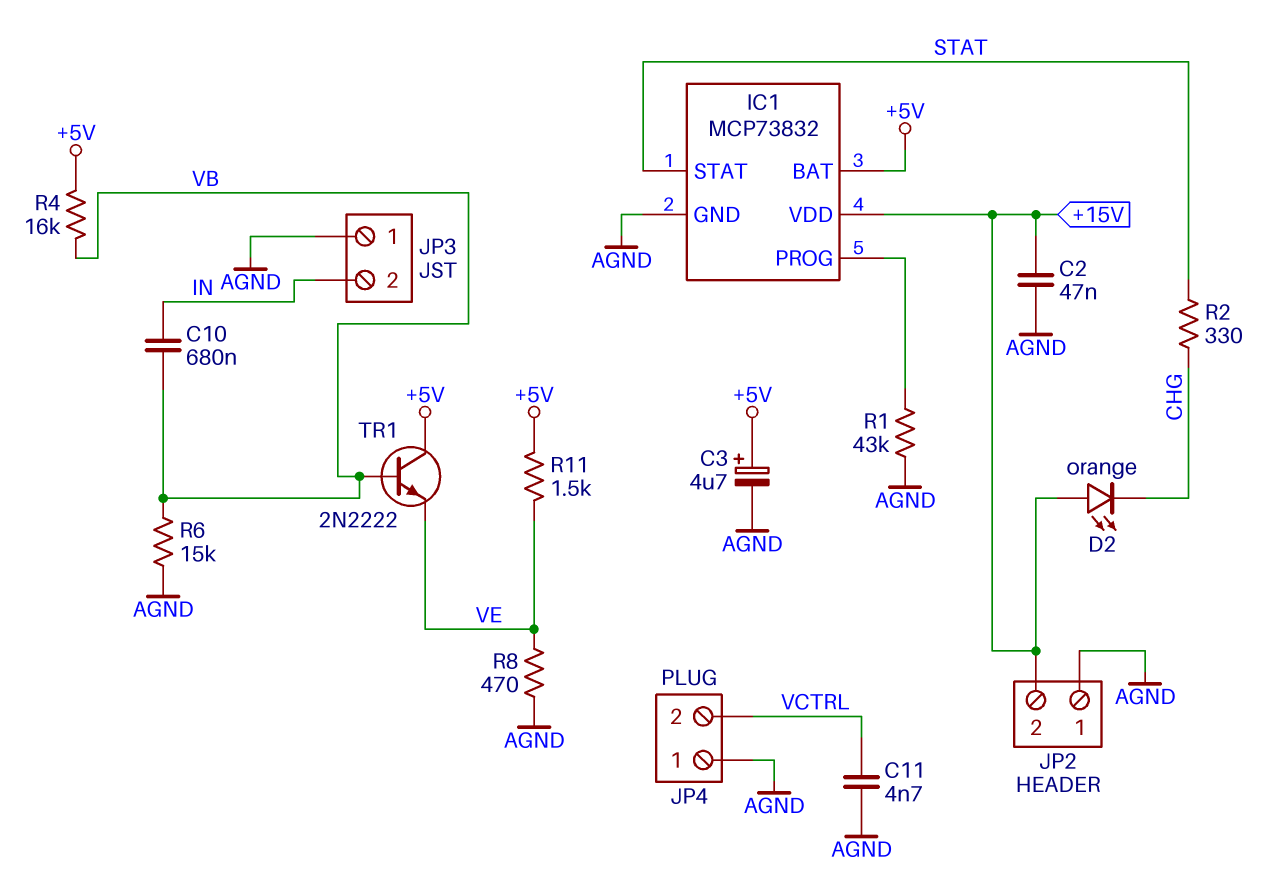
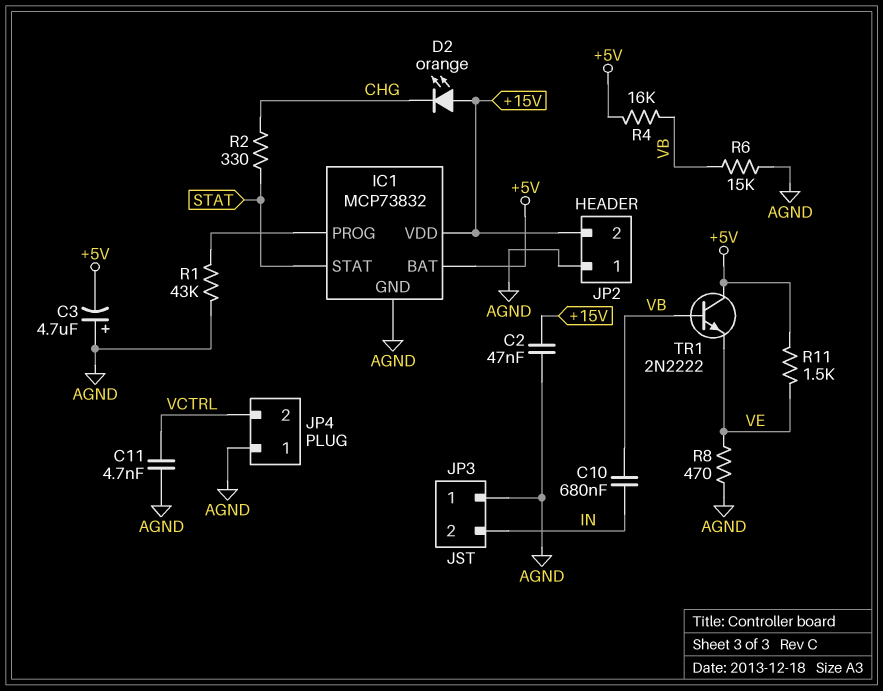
C3: 4.7uF (plus +5V, minus AGND) -> 4.7uF (plus AGND, minus +5V)

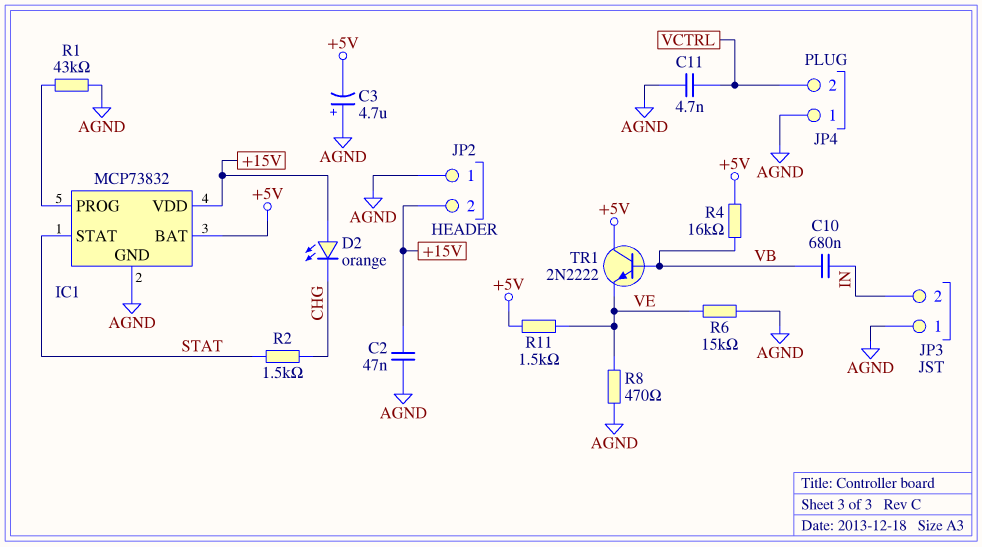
R2: 330 (CHG, STAT) -> 1.5k (CHG, STAT)
R6: 15k (AGND, VB) -> 15k (AGND, VE)

